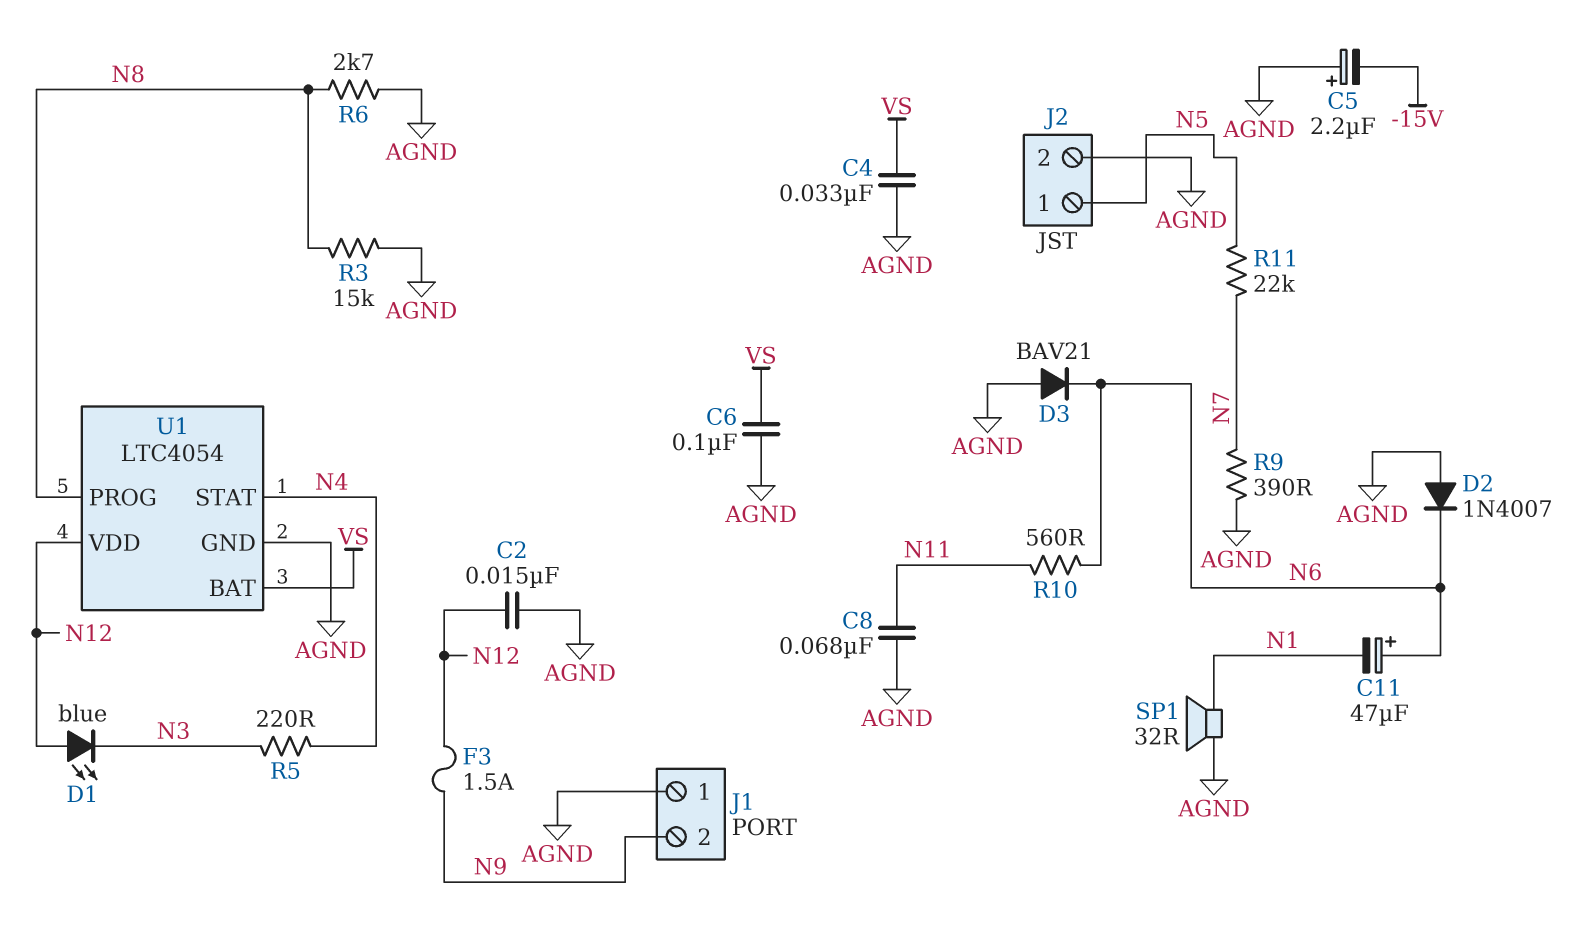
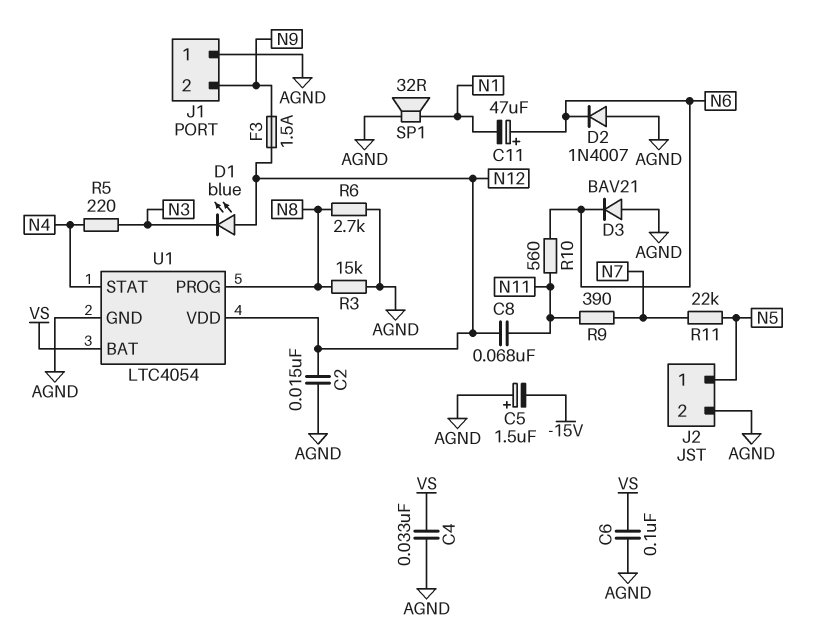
C5: 2.2uF (plus AGND, minus -15V) -> 1.5uF (plus AGND, minus -15V)
C8: 68nF (AGND, N11) -> 68nF (N11, N12)
R9: 390 (AGND, N7) -> 390 (N7, N11)

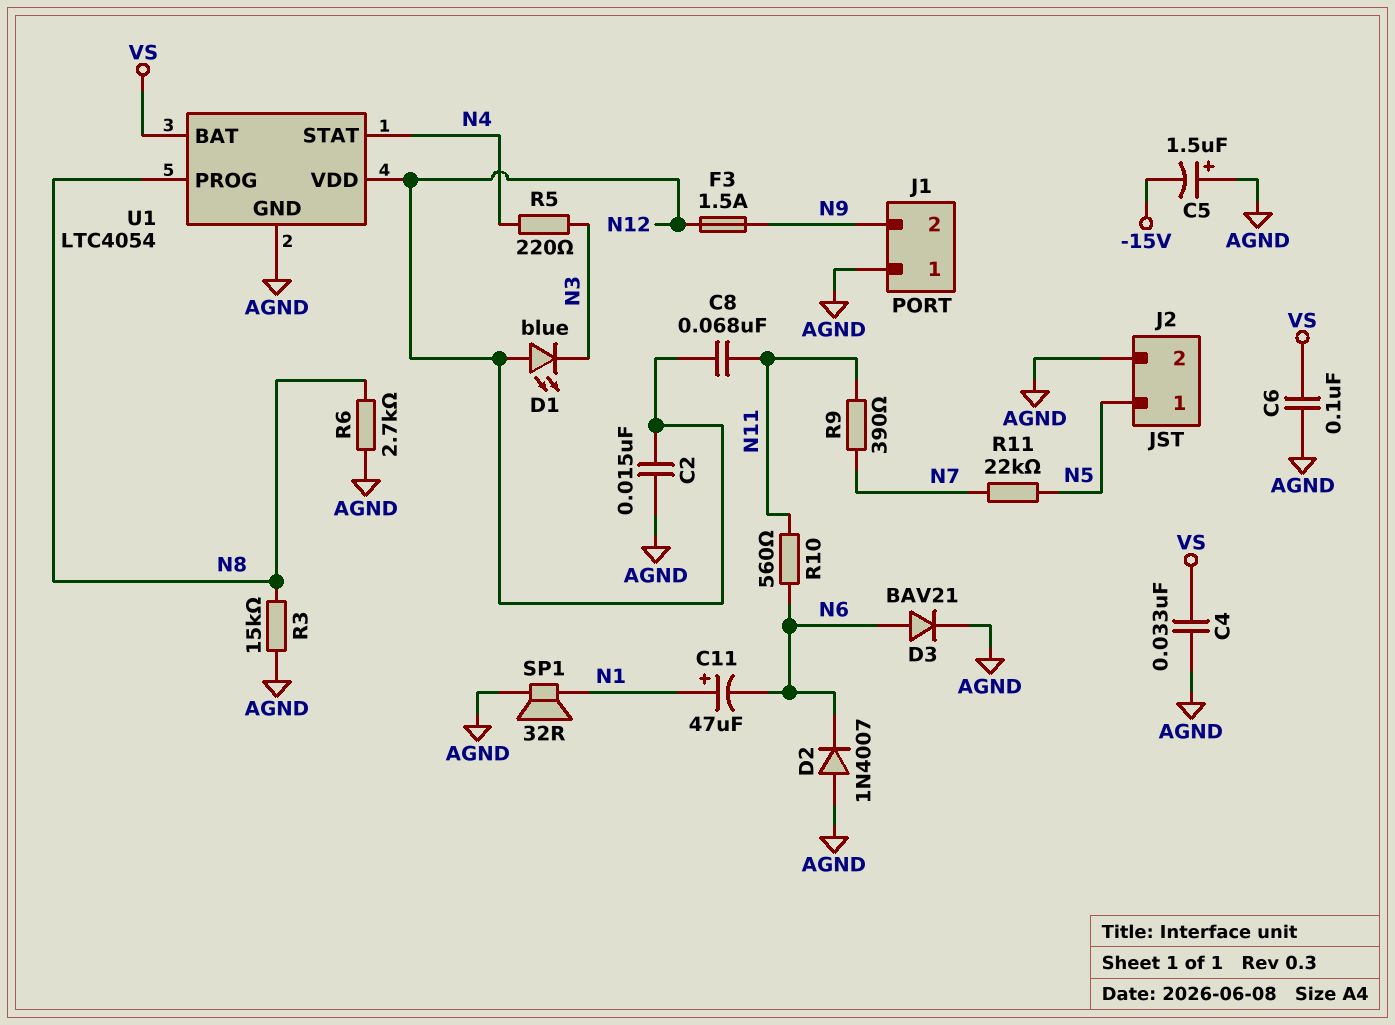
C11: 47uF (plus N6, minus N1) -> 47uF (plus N1, minus N6)
D3: diode BAV21 (A AGND, K N6) -> diode BAV21 (A N6, K AGND)

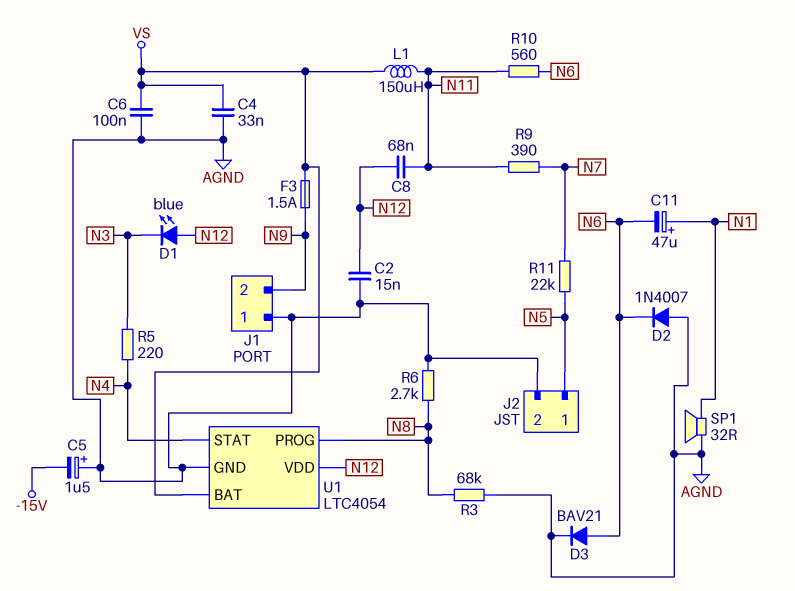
F3: 1.5A (N9, N12) -> 1.5A (N9, VS)
L1: none -> 150uH (N11, VS)
R3: 15k (AGND, N8) -> 68k (AGND, N8)

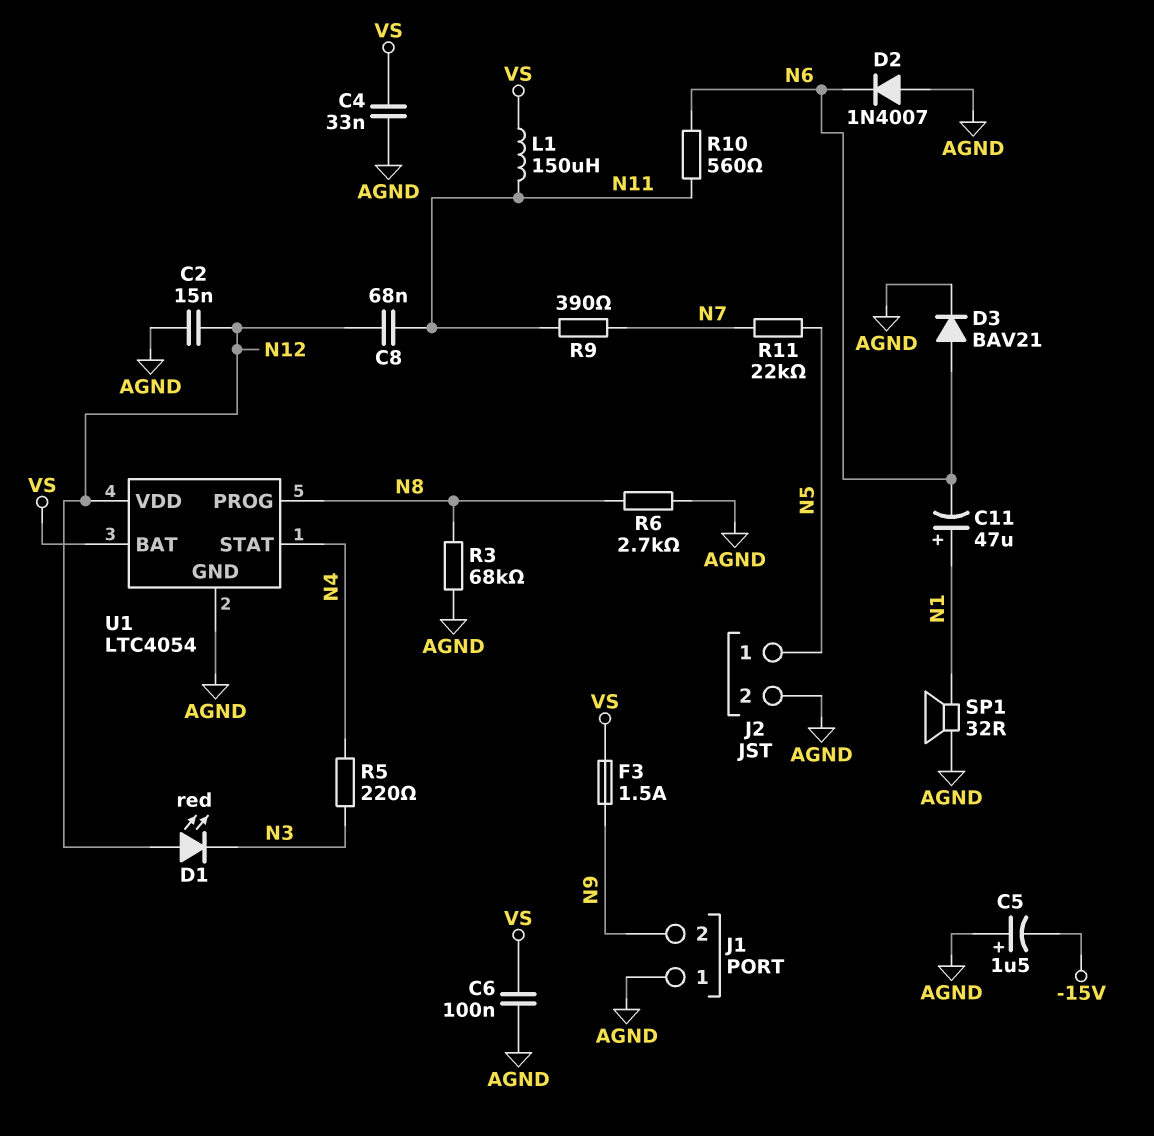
D1: LED blue (A N12, K N3) -> LED red (A N12, K N3)

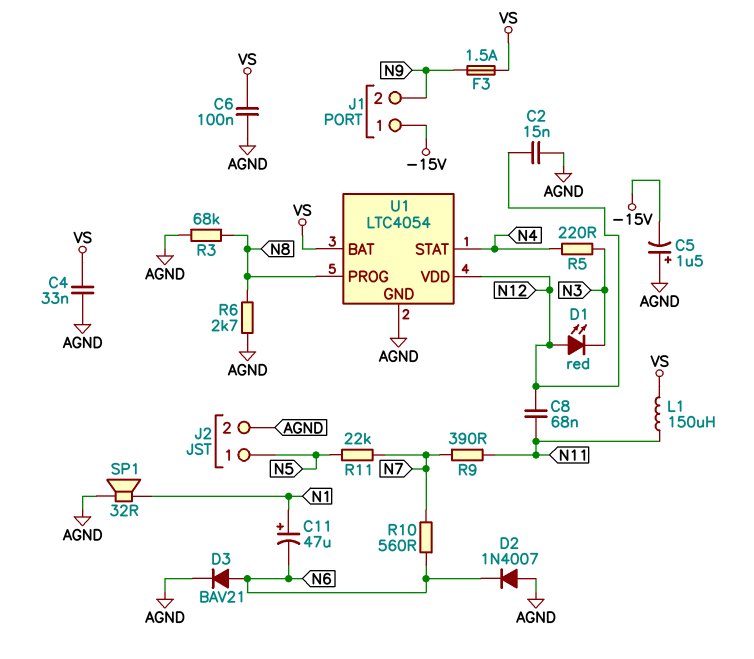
J1 pin 1: AGND -> -15V
R10: 560 (N6, N11) -> 560 (N6, N7)

